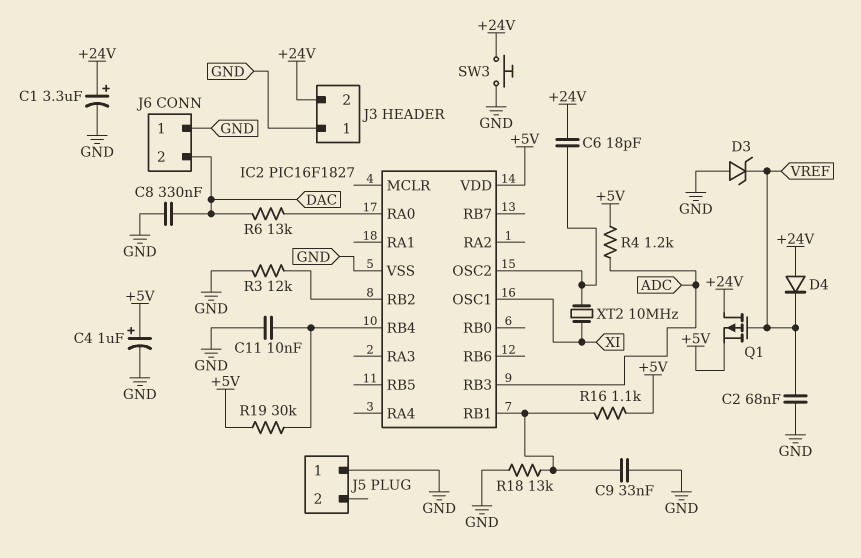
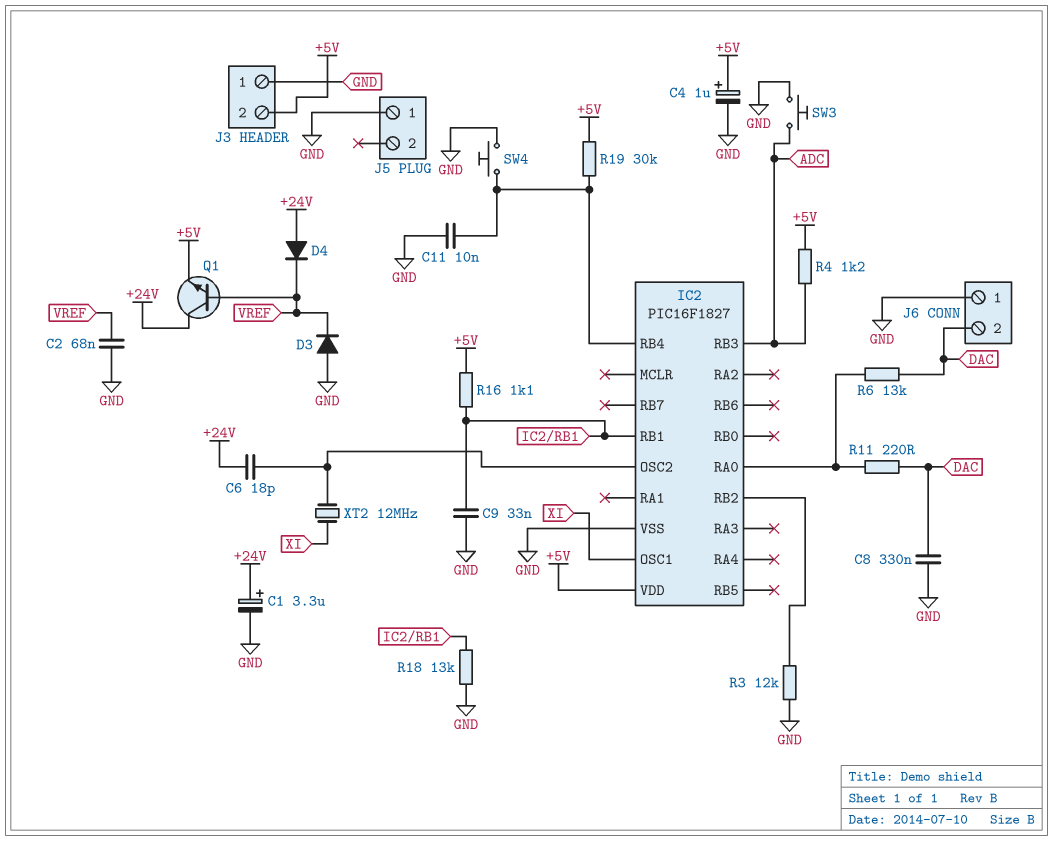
D3: zener (A GND, K VREF) -> diode (A GND, K VREF)
J3 pin 2: +24V -> +5V
Q1: PMOS (G VREF, D +24V, S +5V) -> NPN (B VREF, C +24V, E +5V)
R11: none -> 220 (DAC, IC2/RA0)
SW3: button (+24V, GND) -> button (ADC, GND)
SW4: none -> button (GND, IC2/RB4)
XT2: 10MHz (IC2/OSC2, XI) -> 12MHz (IC2/OSC2, XI)

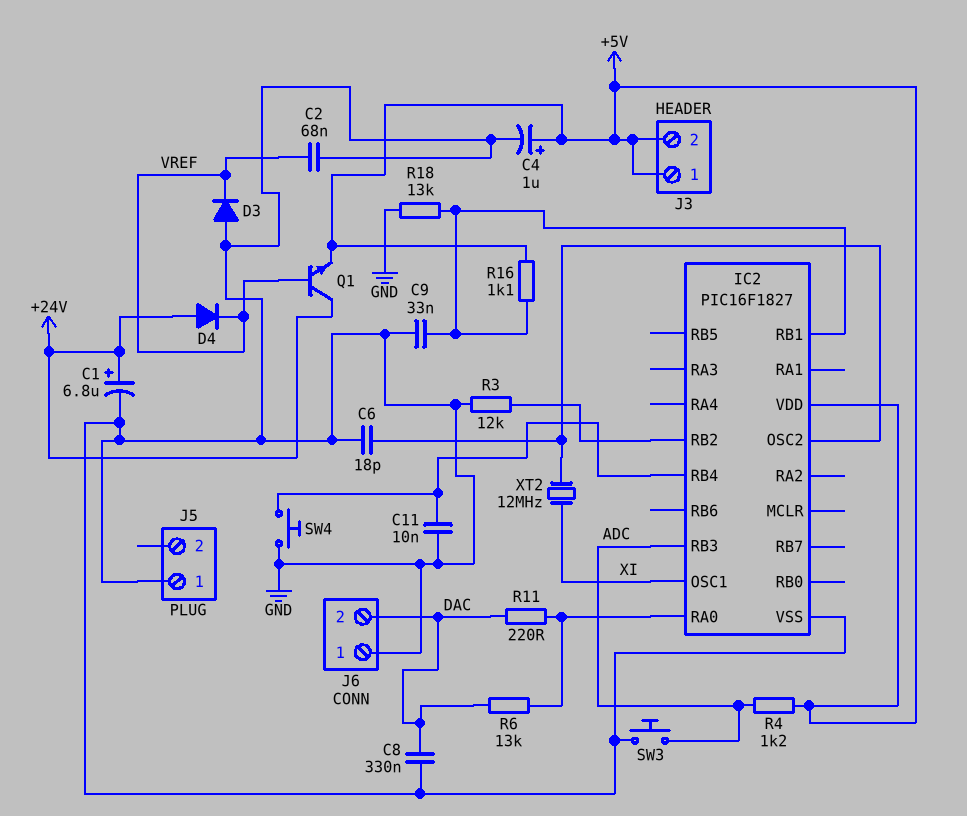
C1: 3.3uF (plus +24V, minus GND) -> 6.8uF (plus +24V, minus GND)
C6: 18pF (+24V, IC2/OSC2) -> 18pF (GND, IC2/OSC2)
J3 pin 1: GND -> +5V
R19: 30k (+5V, IC2/RB4) -> none

